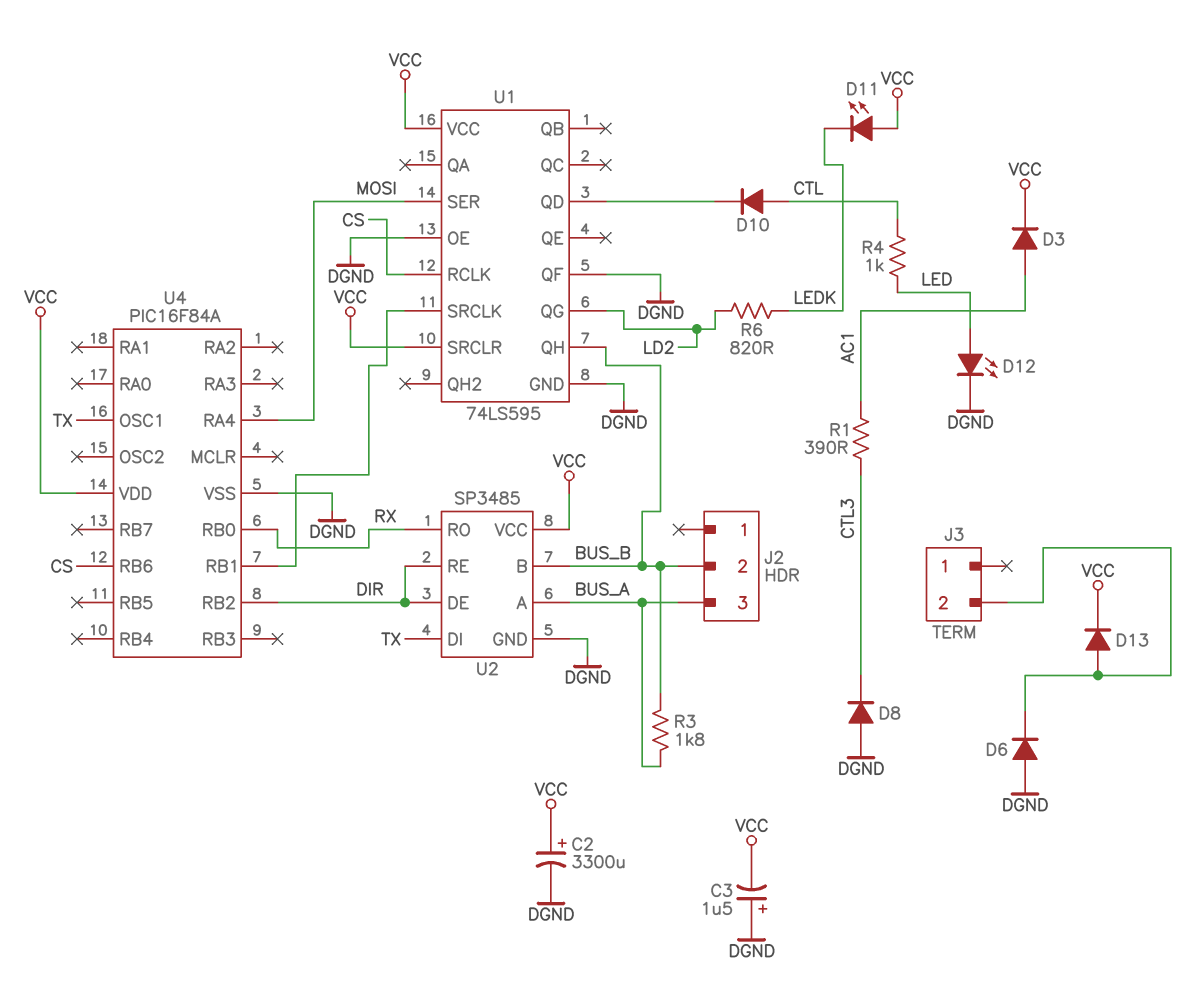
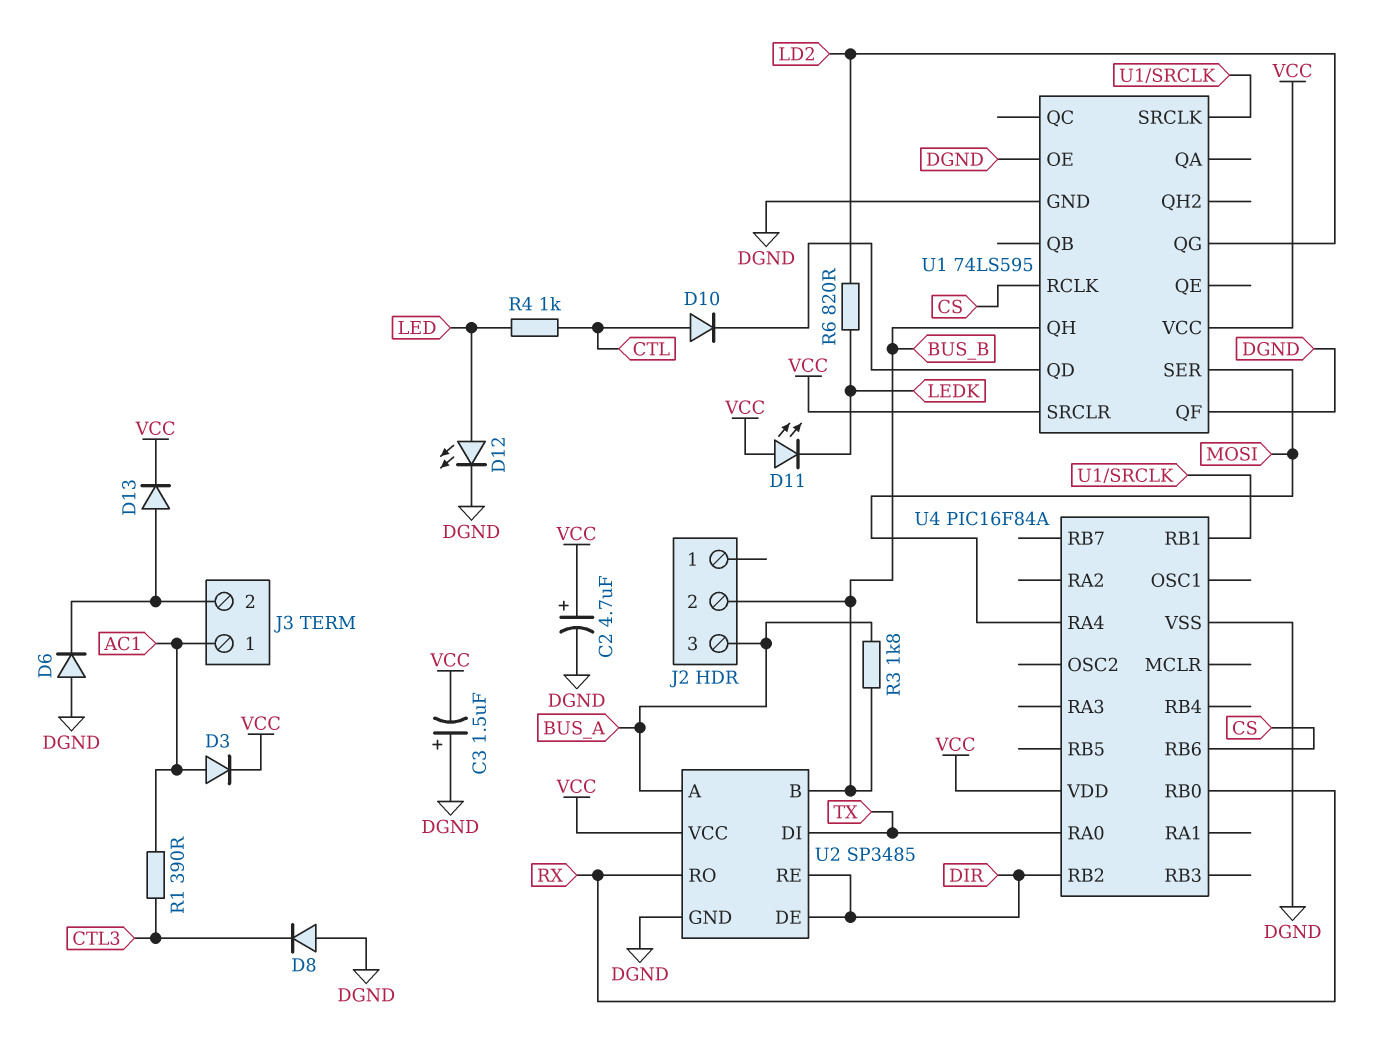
C2: 3300uF (plus VCC, minus DGND) -> 4.7uF (plus VCC, minus DGND)
J3 pin 1: none -> AC1
U4 pin OSC1: TX -> none
U4 pin RA0: none -> TX

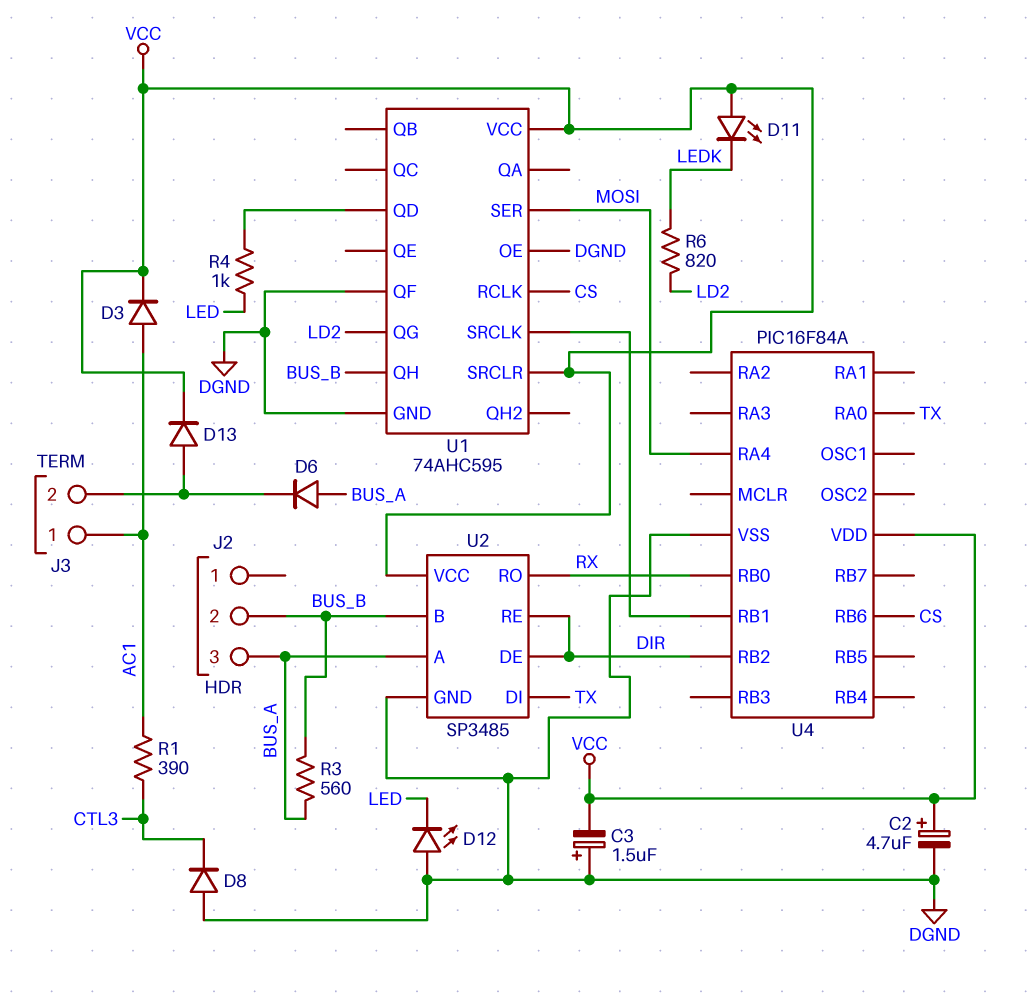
D6: diode (A DGND, K J3/2) -> diode (A BUS_A, K J3/2)
D10: diode (A CTL, K U1/QD) -> none
D12: LED (A LED, K DGND) -> LED (A DGND, K LED)
R3: 1.8k (BUS_A, BUS_B) -> 560 (BUS_A, BUS_B)
R4: 1k (CTL, LED) -> 1k (LED, U1/QD)
U1: 74LS595 -> 74AHC595

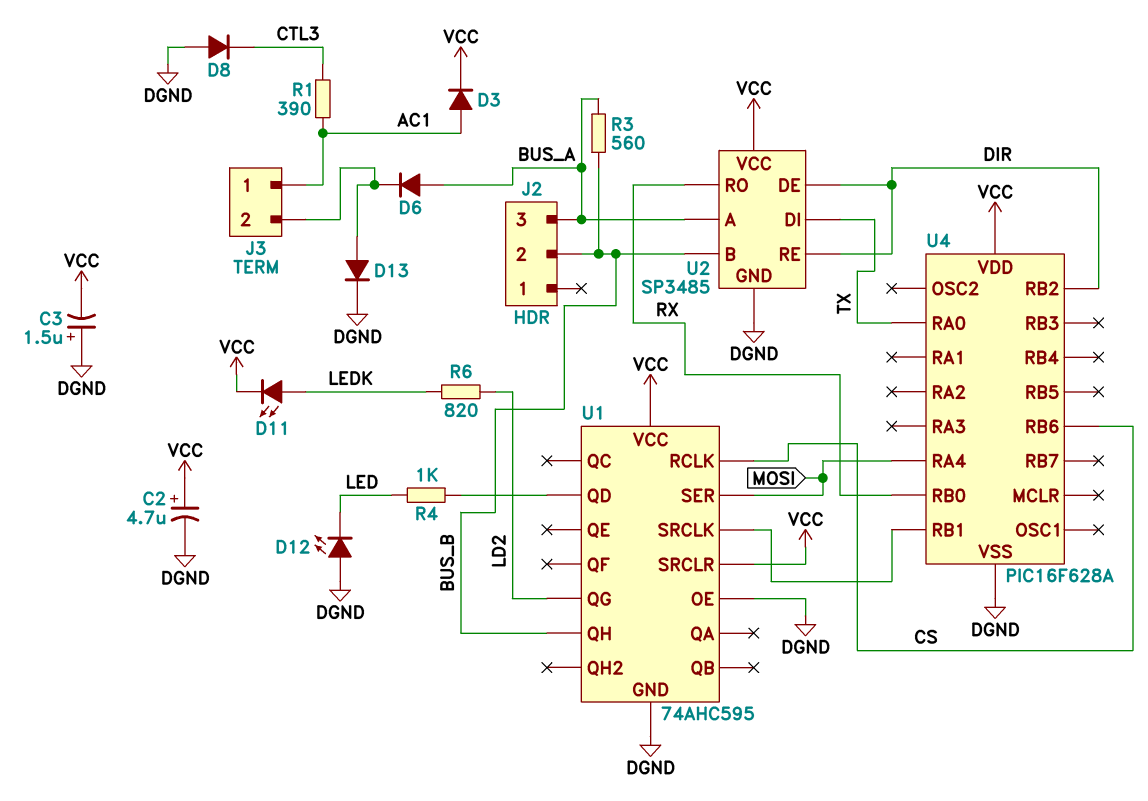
D11: LED (A VCC, K LEDK) -> LED (A LEDK, K VCC)
D13: diode (A J3/2, K VCC) -> diode (A J3/2, K DGND)
U1 pin QF: DGND -> none
U4: PIC16F84A -> PIC16F628A

